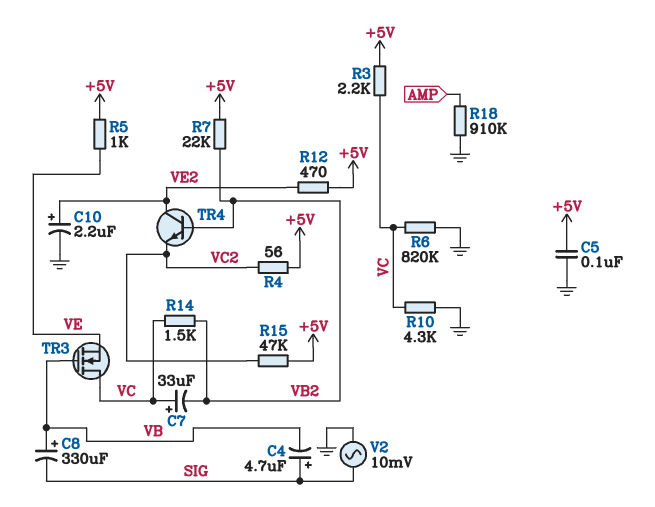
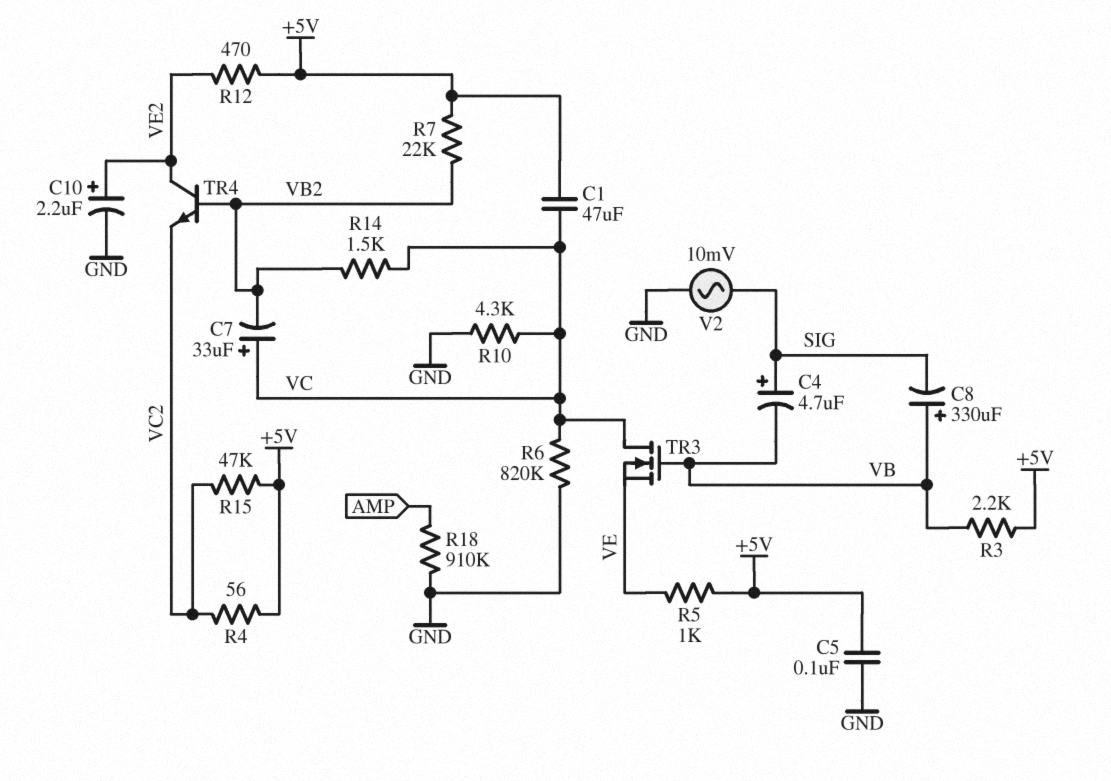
C1: none -> 47uF (+5V, VC)
R3: 2.2k (+5V, VC) -> 2.2k (+5V, VB)

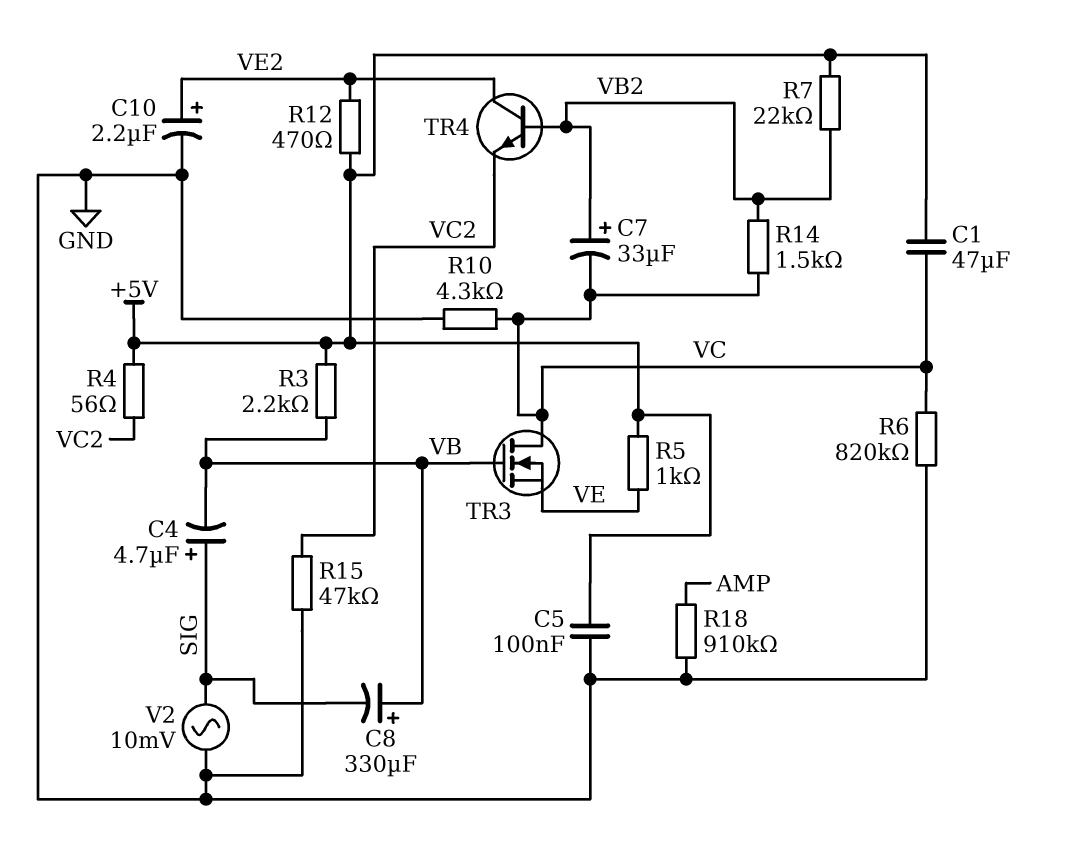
C7: 33uF (plus VC, minus VB2) -> 33uF (plus VB2, minus VC)
R15: 47k (+5V, VC2) -> 47k (GND, VC2)

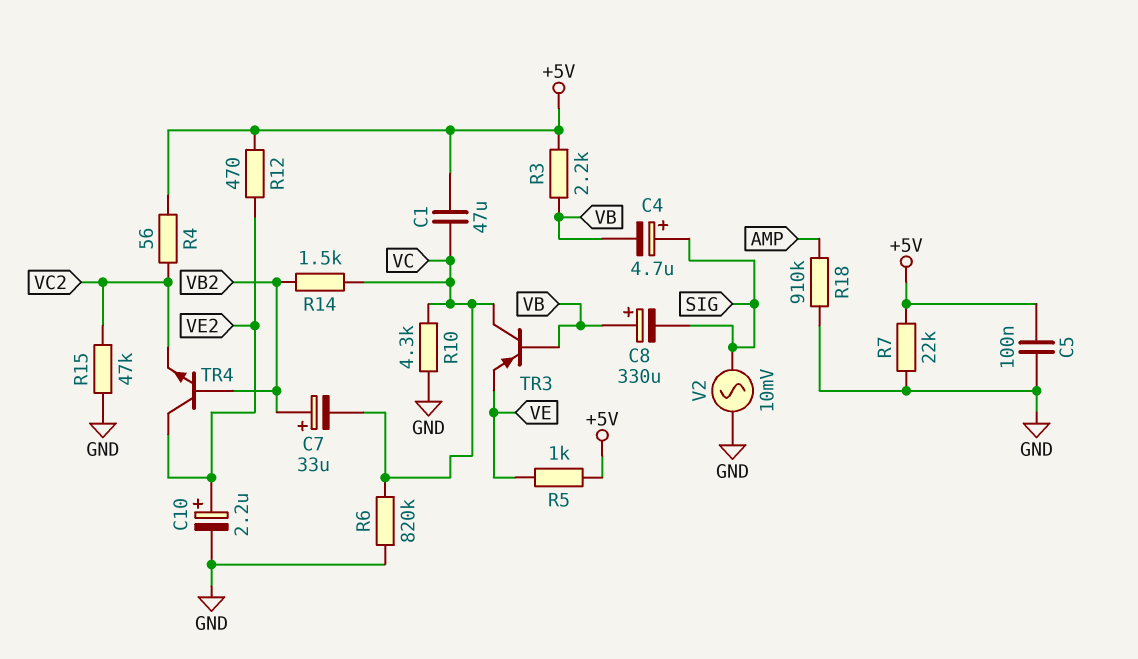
R7: 22k (+5V, VB2) -> 22k (+5V, GND)
TR3: NMOS (G VB, D VC, S VE) -> PNP (B VB, C VC, E VE)

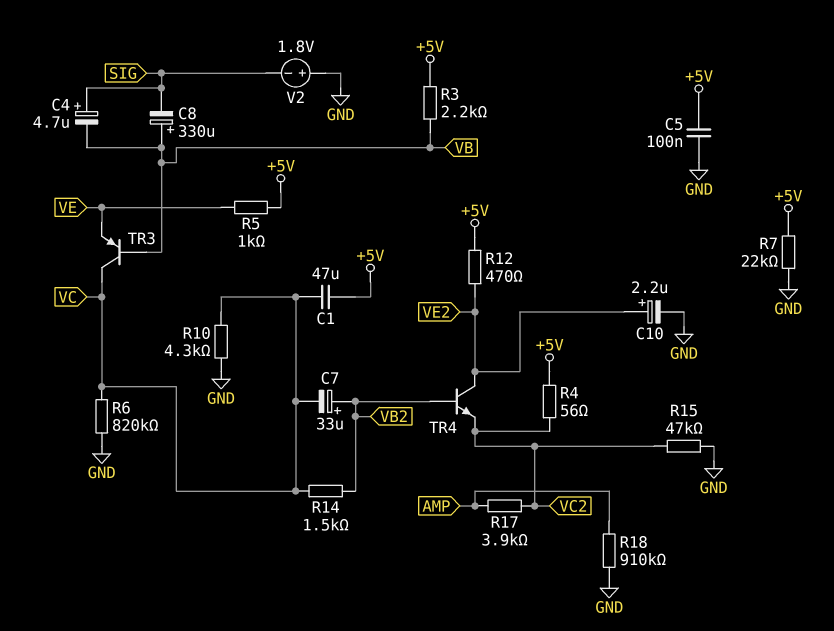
R17: none -> 3.9k (AMP, VC2)
V2: AC 10mV (GND, SIG) -> 1.8V (plus GND, minus SIG)

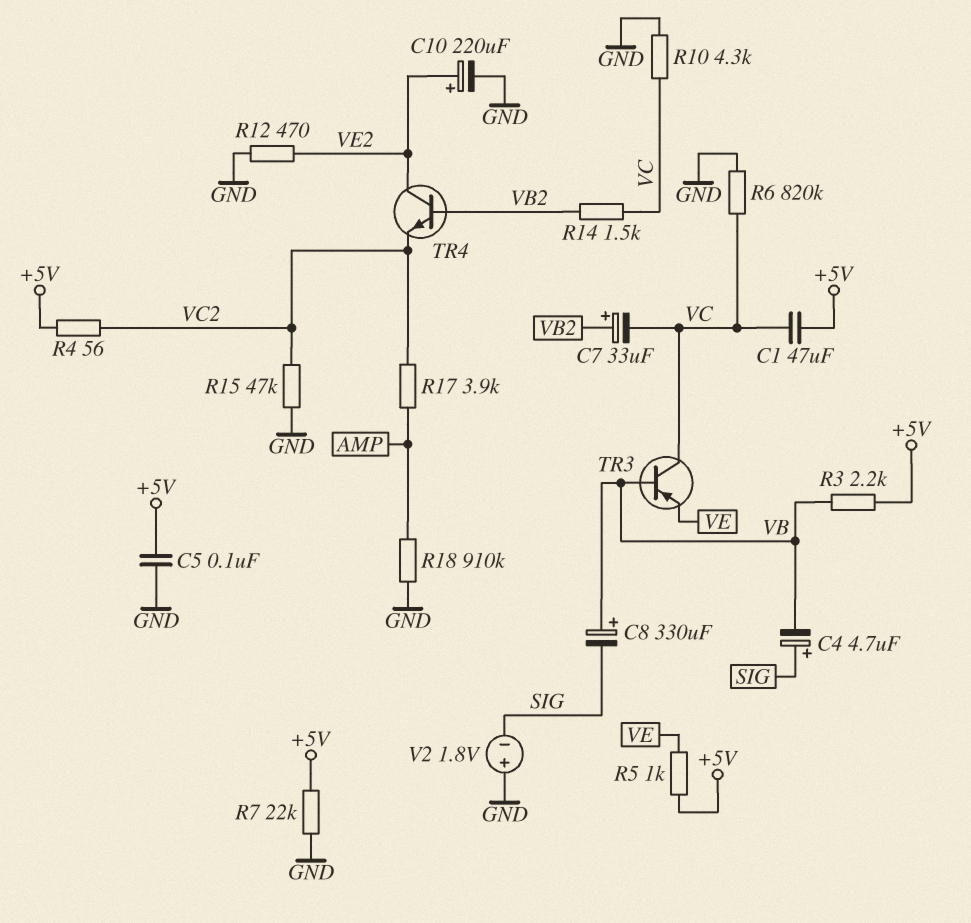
C10: 2.2uF (plus VE2, minus GND) -> 220uF (plus VE2, minus GND)
R12: 470 (+5V, VE2) -> 470 (GND, VE2)

